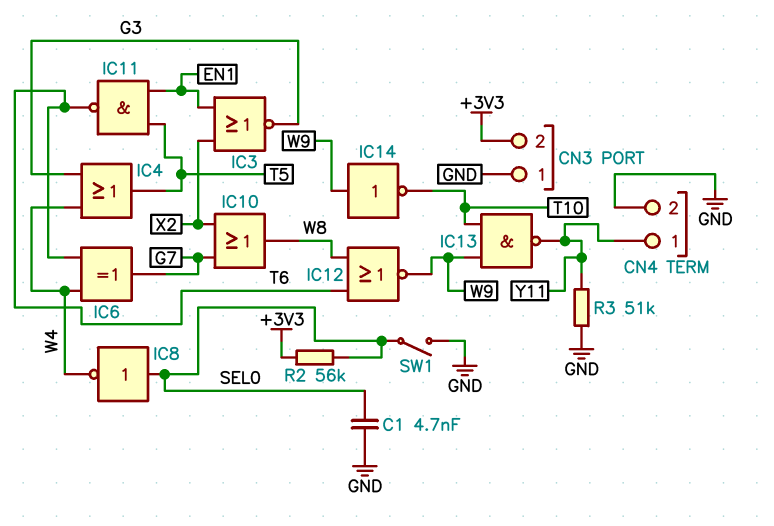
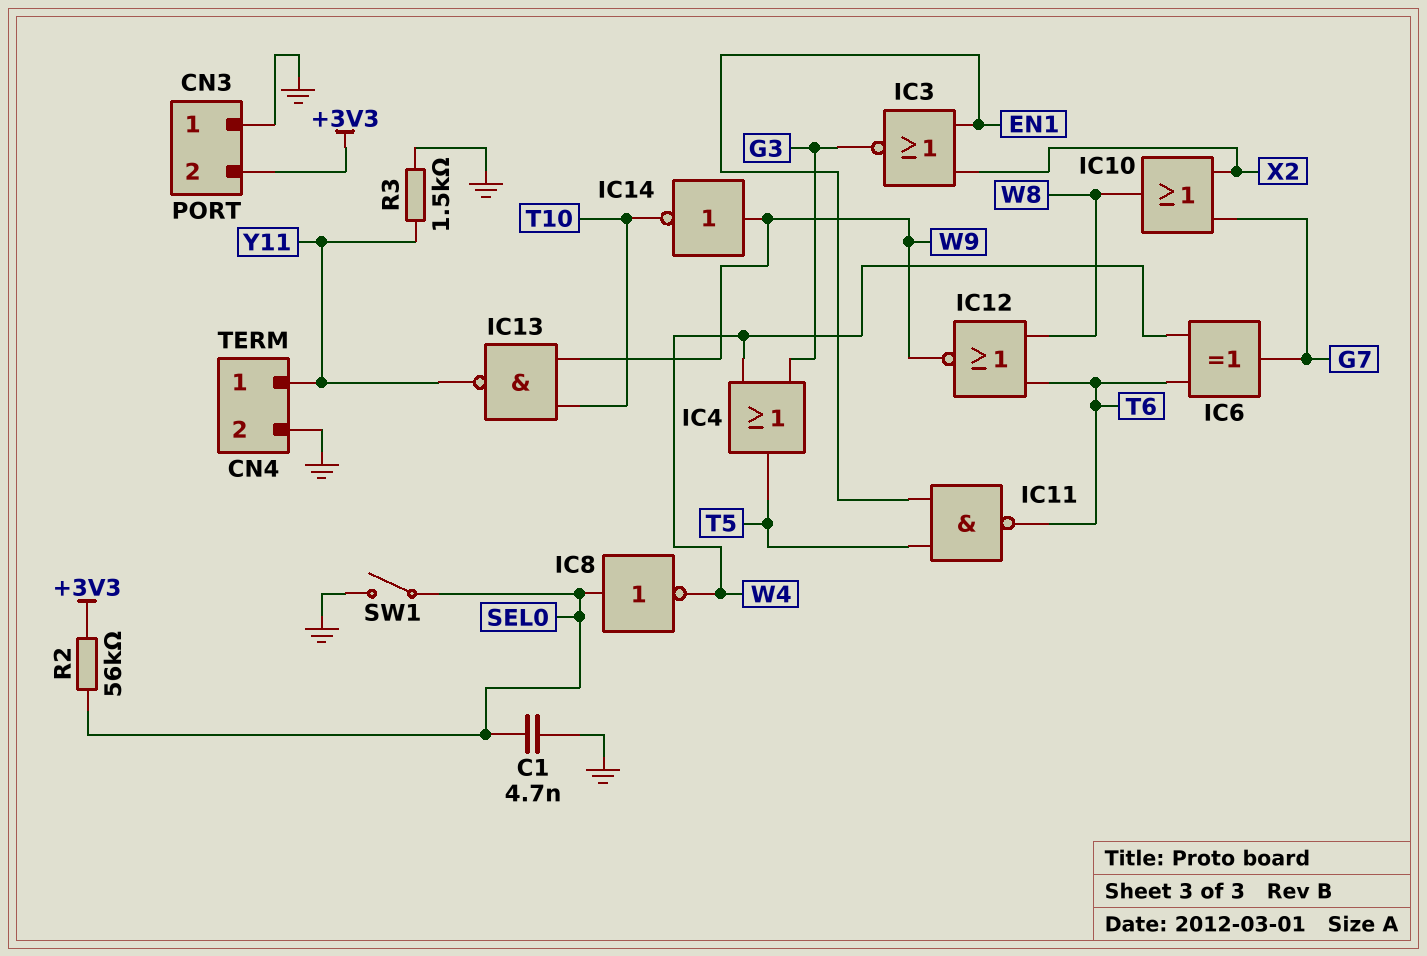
R3: 51k (GND, Y11) -> 1.5k (GND, Y11)

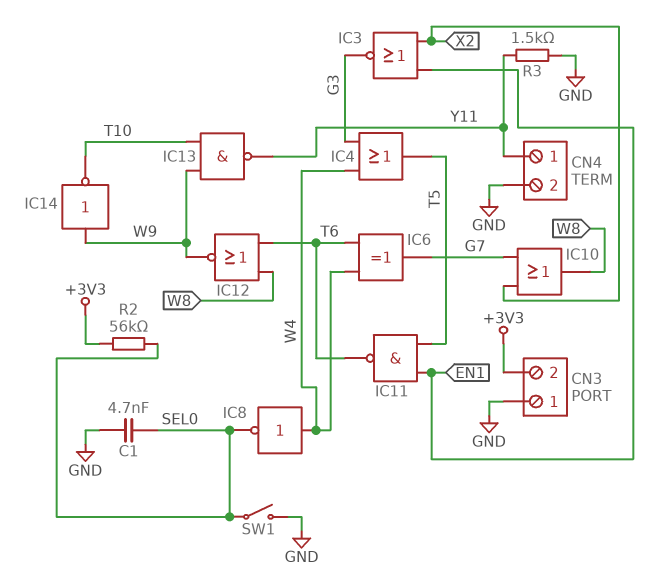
IC8: NOT (in SEL0, out W4) -> NOT (in W4, out SEL0)

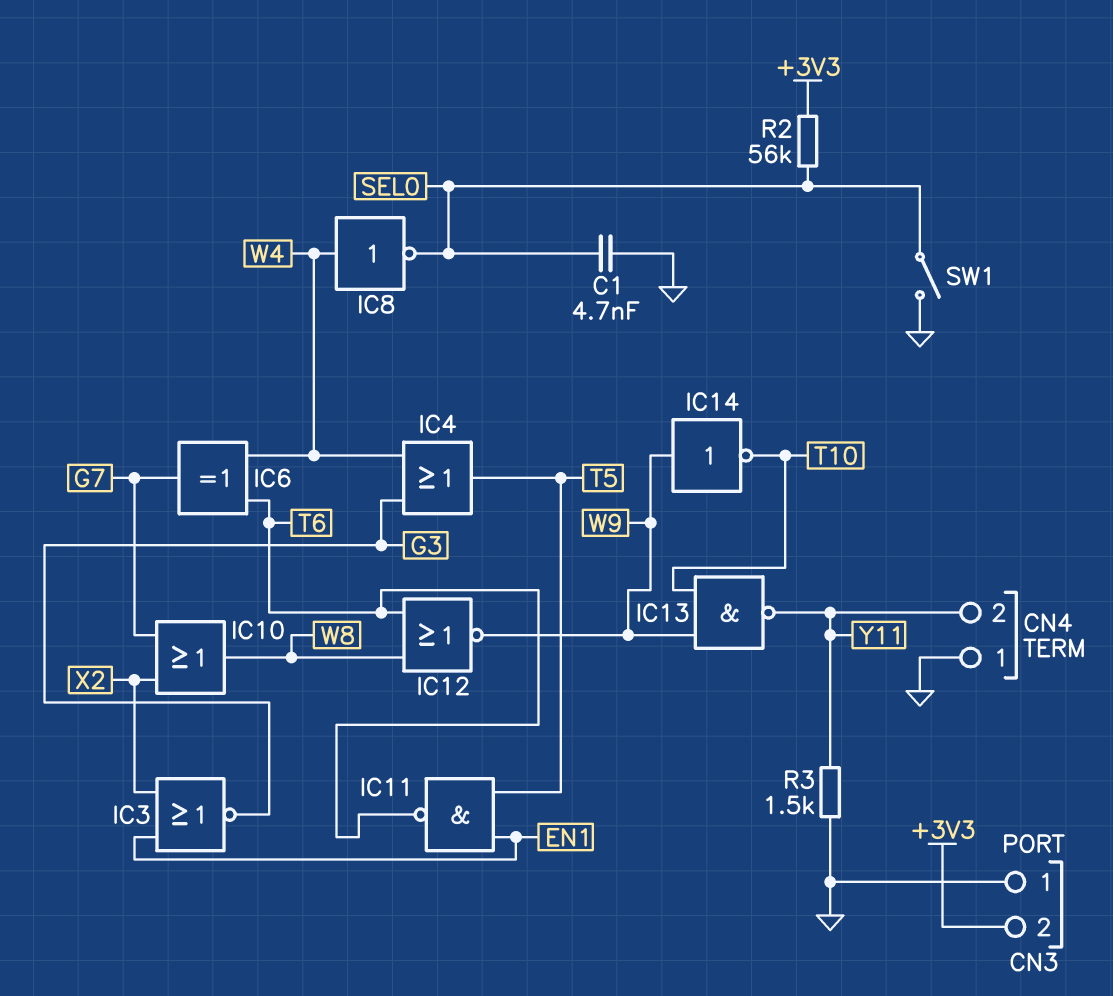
CN4 pin 1: Y11 -> GND
CN4 pin 2: GND -> Y11

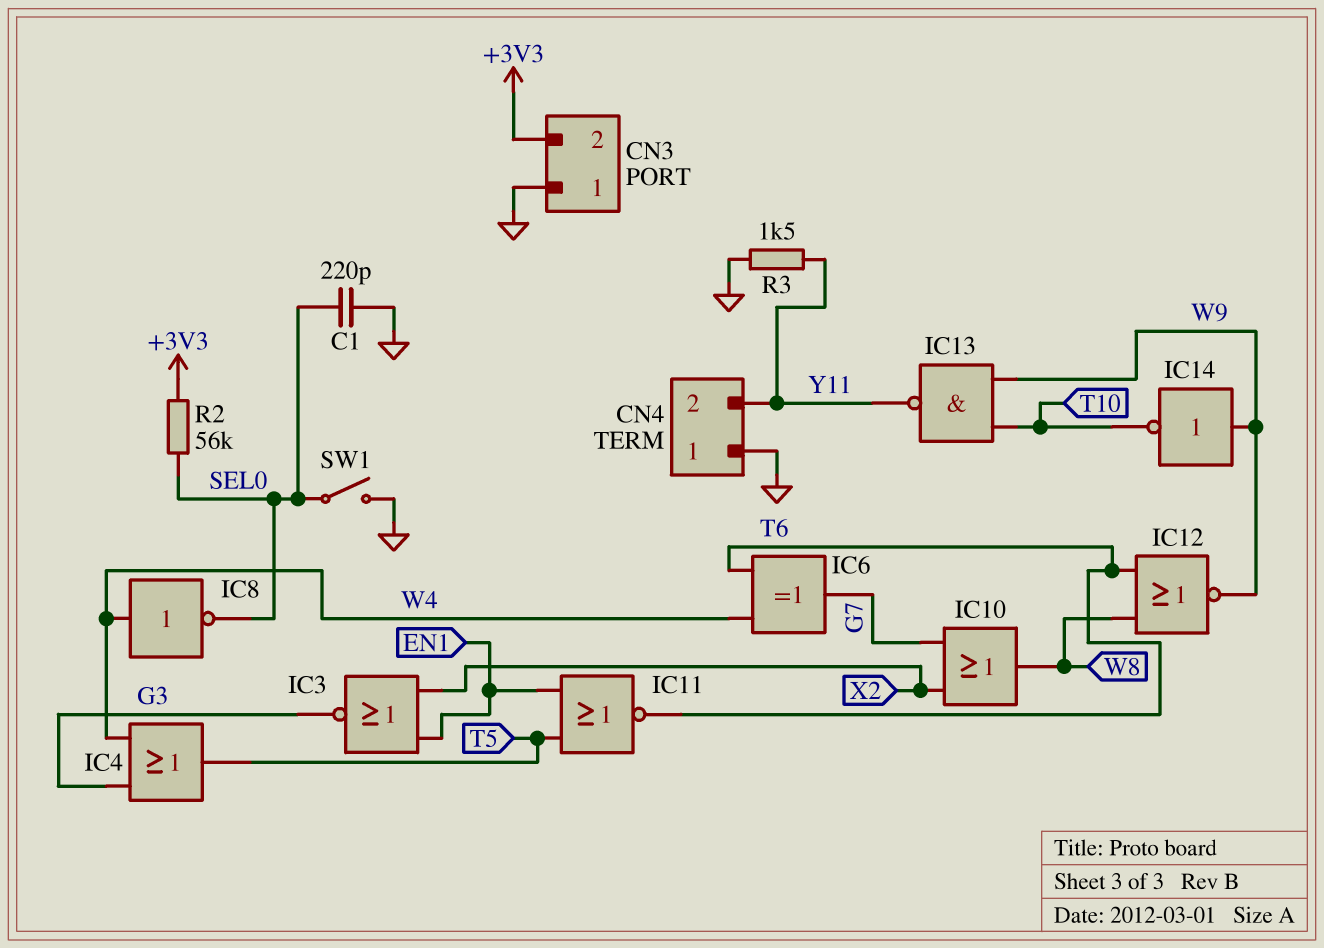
C1: 4.7nF (GND, SEL0) -> 220pF (GND, SEL0)
IC11: NAND (in EN1, in T5, out T6) -> NOR (in EN1, in T5, out T6)

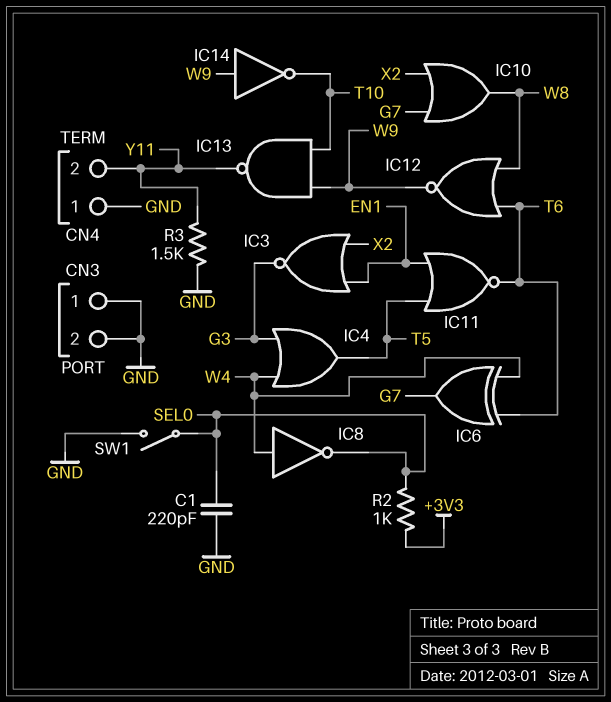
CN3 pin 2: +3V3 -> GND
R2: 56k (+3V3, SEL0) -> 1k (+3V3, SEL0)

